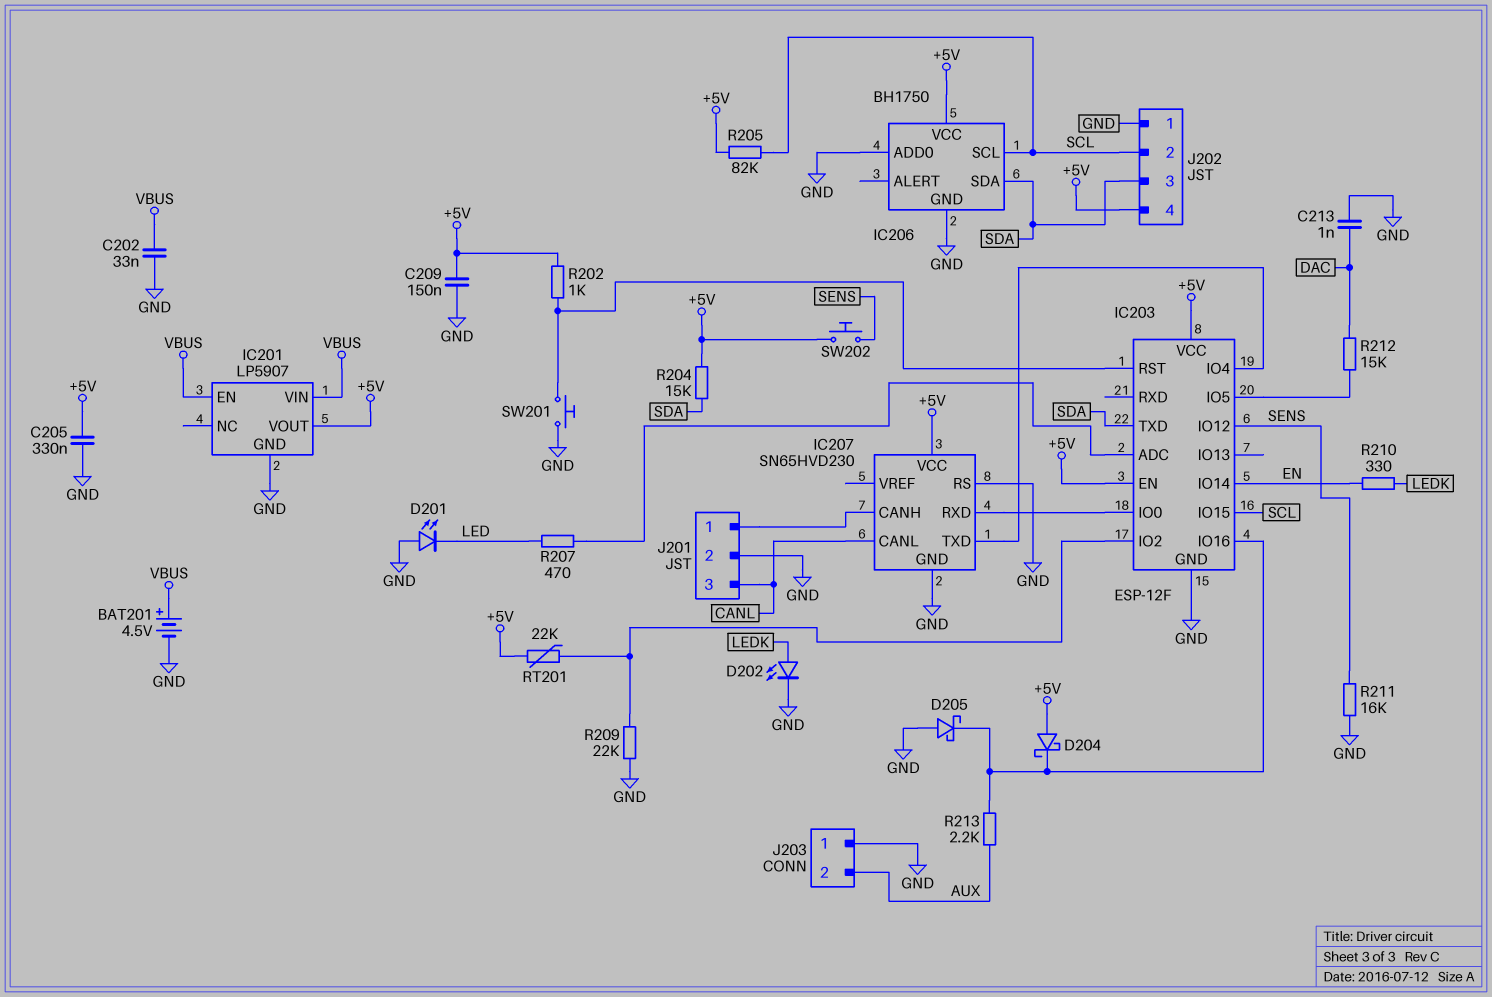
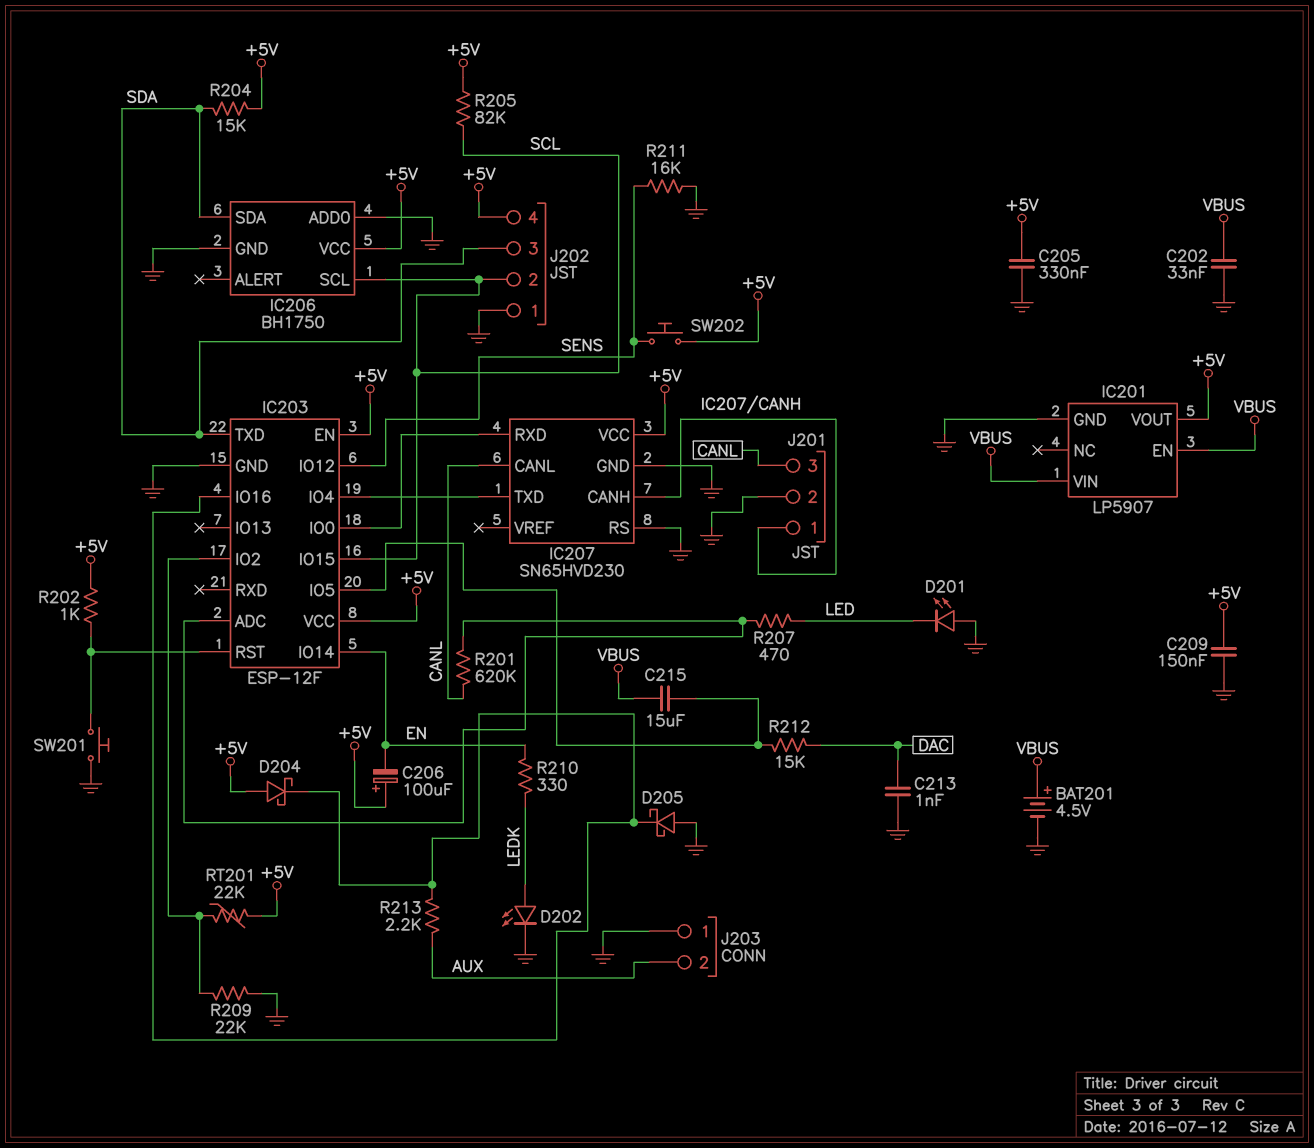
C206: none -> 100uF (plus +5V, minus EN)
C215: none -> 15uF (IC203/IO5, VBUS)
R201: none -> 620k (CANL, IC203/ADC)

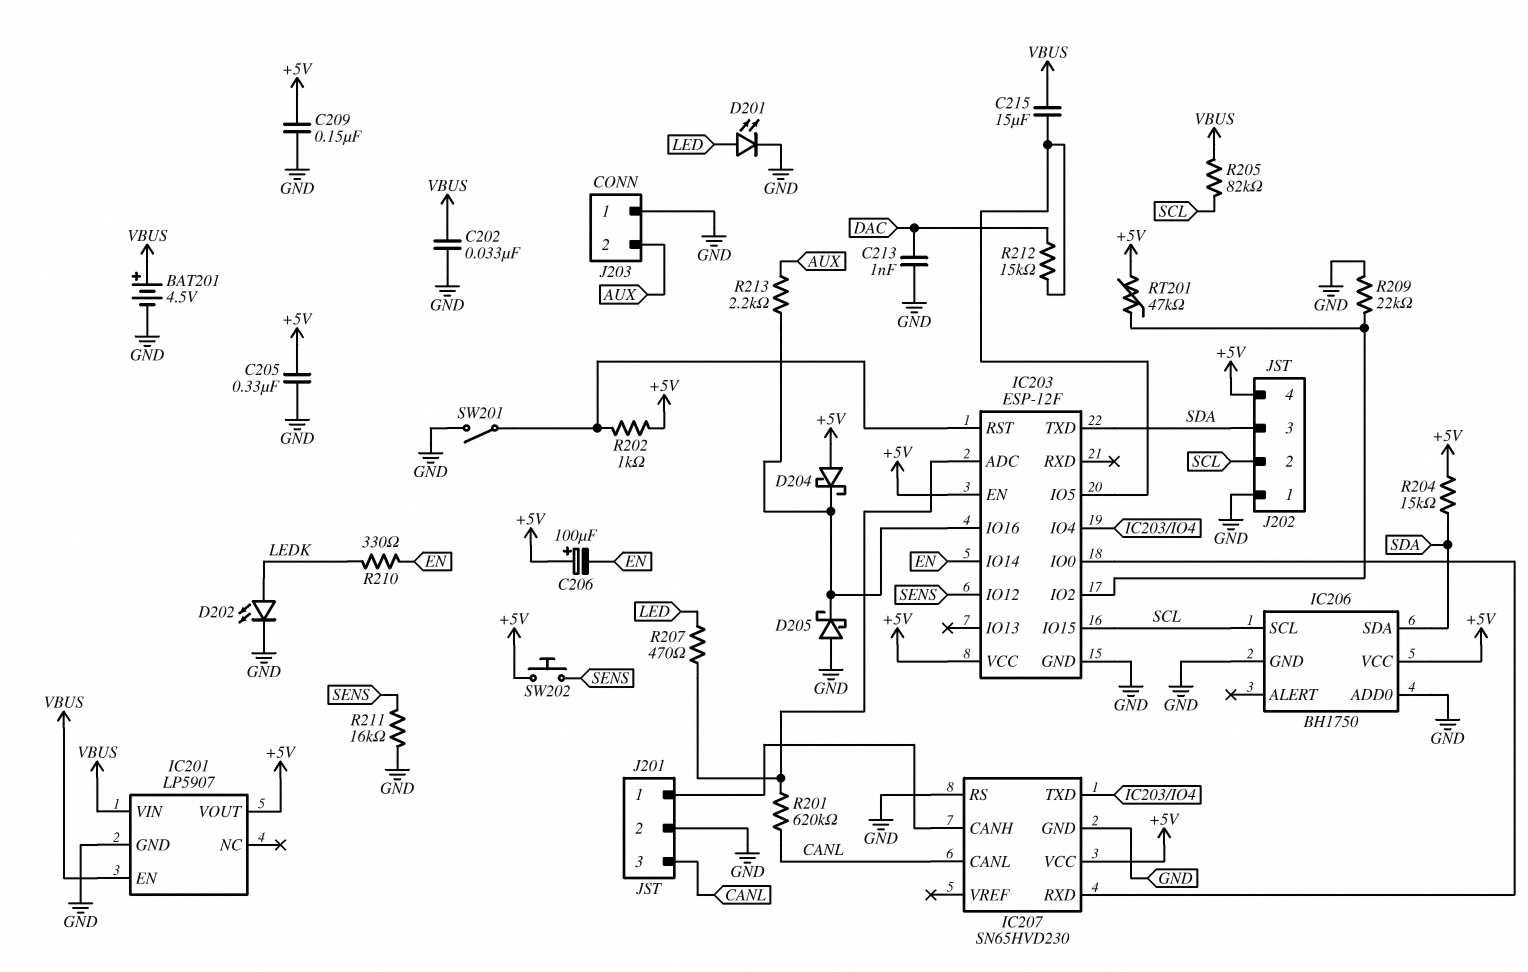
D201: LED (A GND, K LED) -> LED (A LED, K GND)
R205: 82k (+5V, SCL) -> 82k (SCL, VBUS)
RT201: 22k (+5V, IC203/IO2) -> 47k (+5V, IC203/IO2)
SW201: button (GND, IC203/RST) -> switch (GND, IC203/RST)

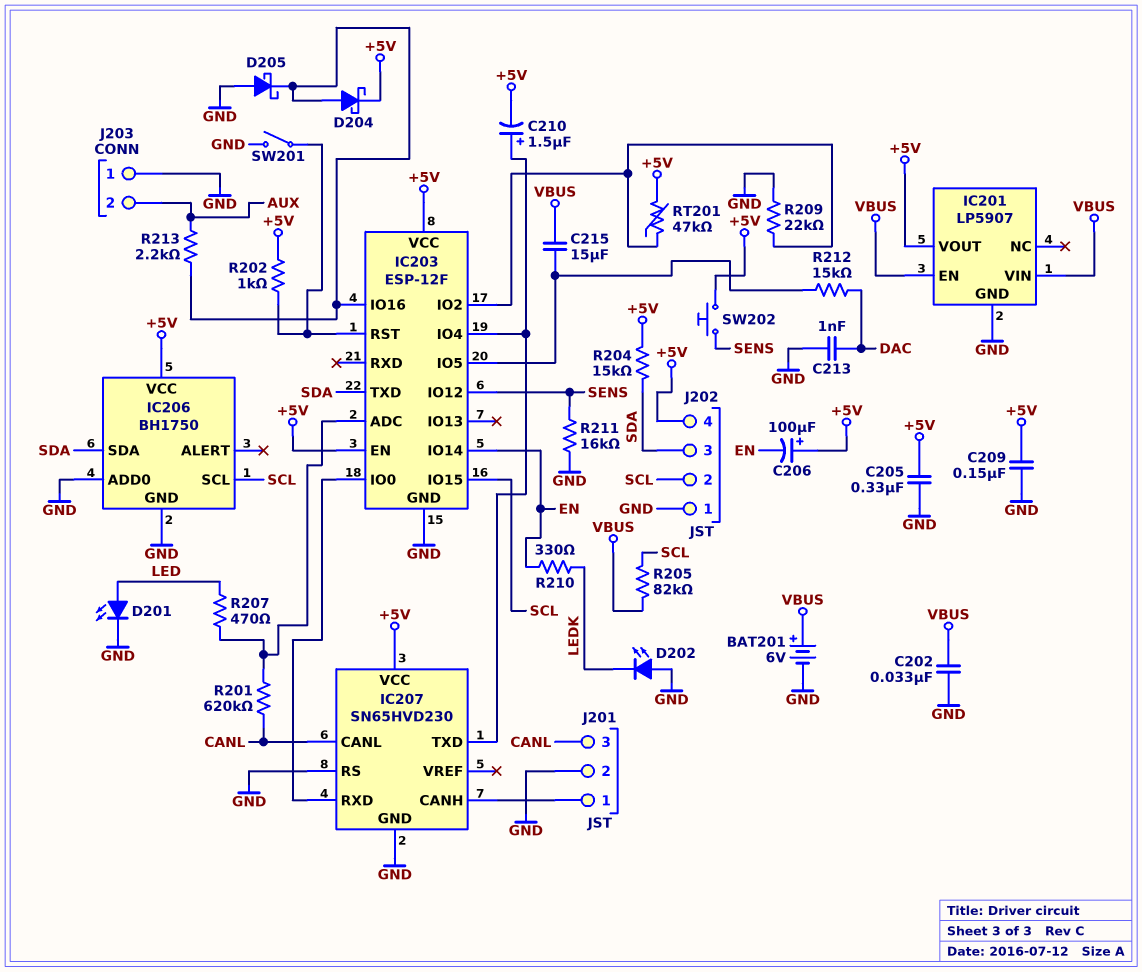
BAT201: 4.5V (plus VBUS, minus GND) -> 6V (plus VBUS, minus GND)
C210: none -> 1.5uF (plus IC203/IO4, minus +5V)
D202: LED (A LEDK, K GND) -> LED (A GND, K LEDK)
D204: schottky (A +5V, K IC203/IO16) -> schottky (A IC203/IO16, K +5V)

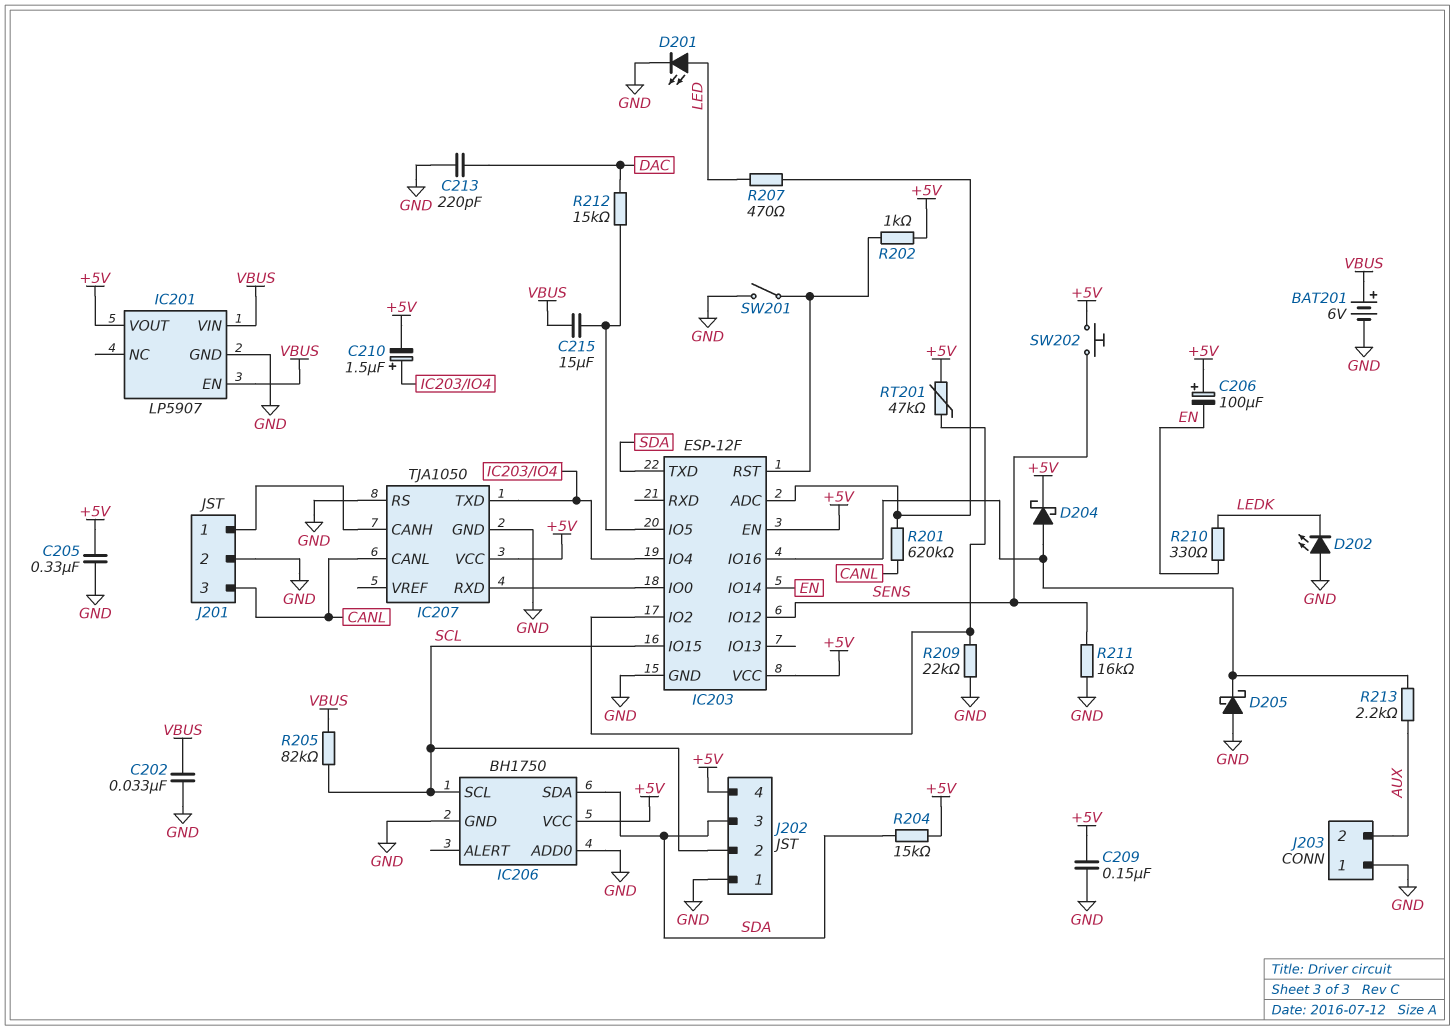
C213: 1nF (DAC, GND) -> 220pF (DAC, GND)
IC207: SN65HVD230 -> TJA1050

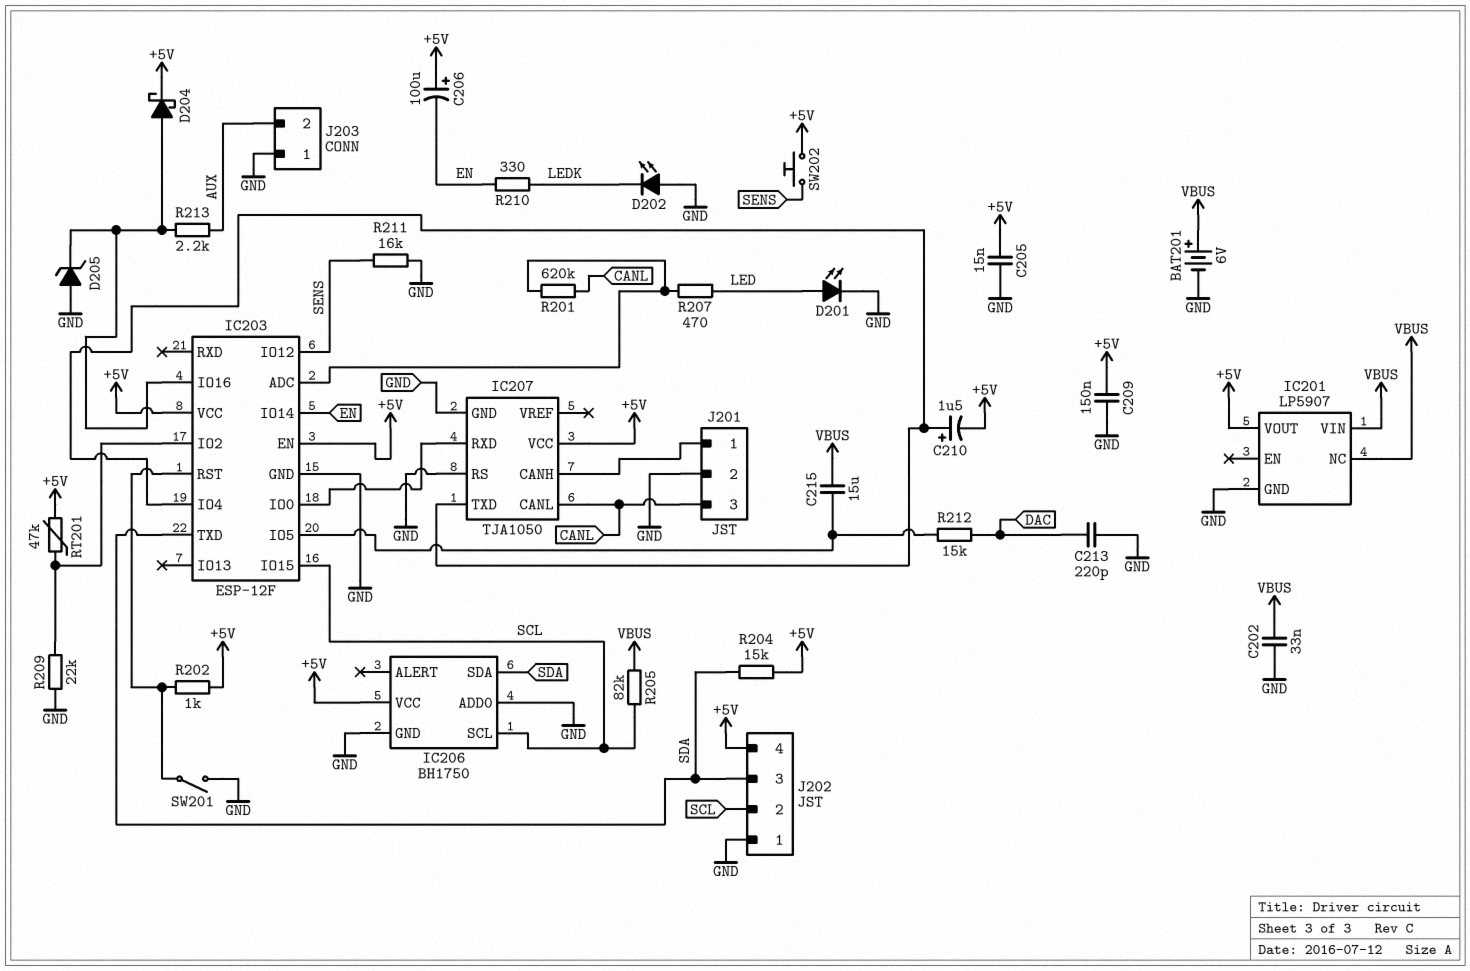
C205: 330nF (+5V, GND) -> 15nF (+5V, GND)
D205: schottky (A GND, K IC203/IO16) -> zener (A GND, K IC203/IO16)
IC201 pin EN: VBUS -> none
IC201 pin NC: none -> VBUS

